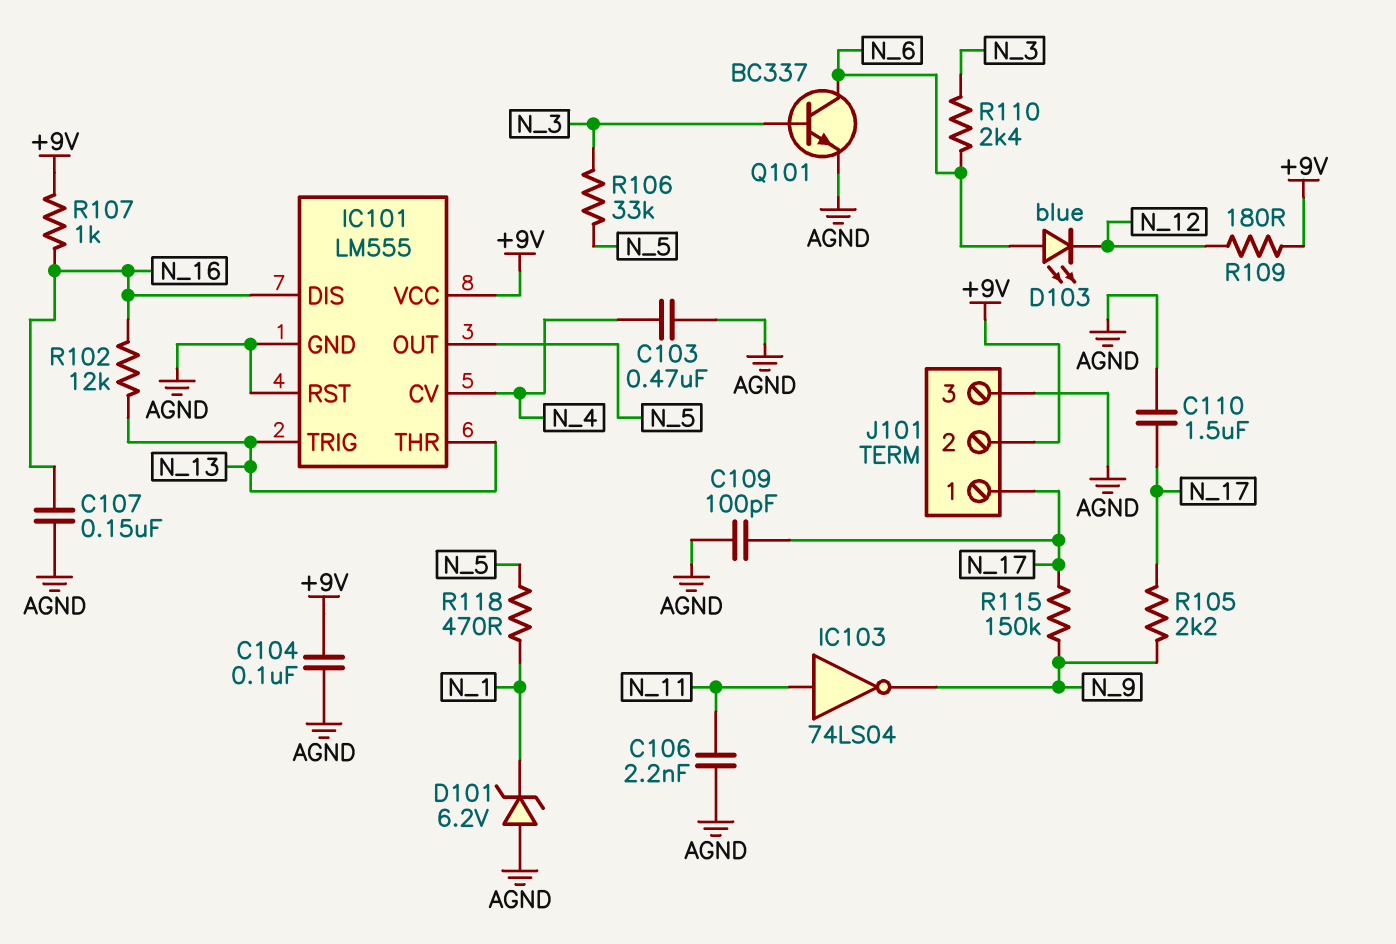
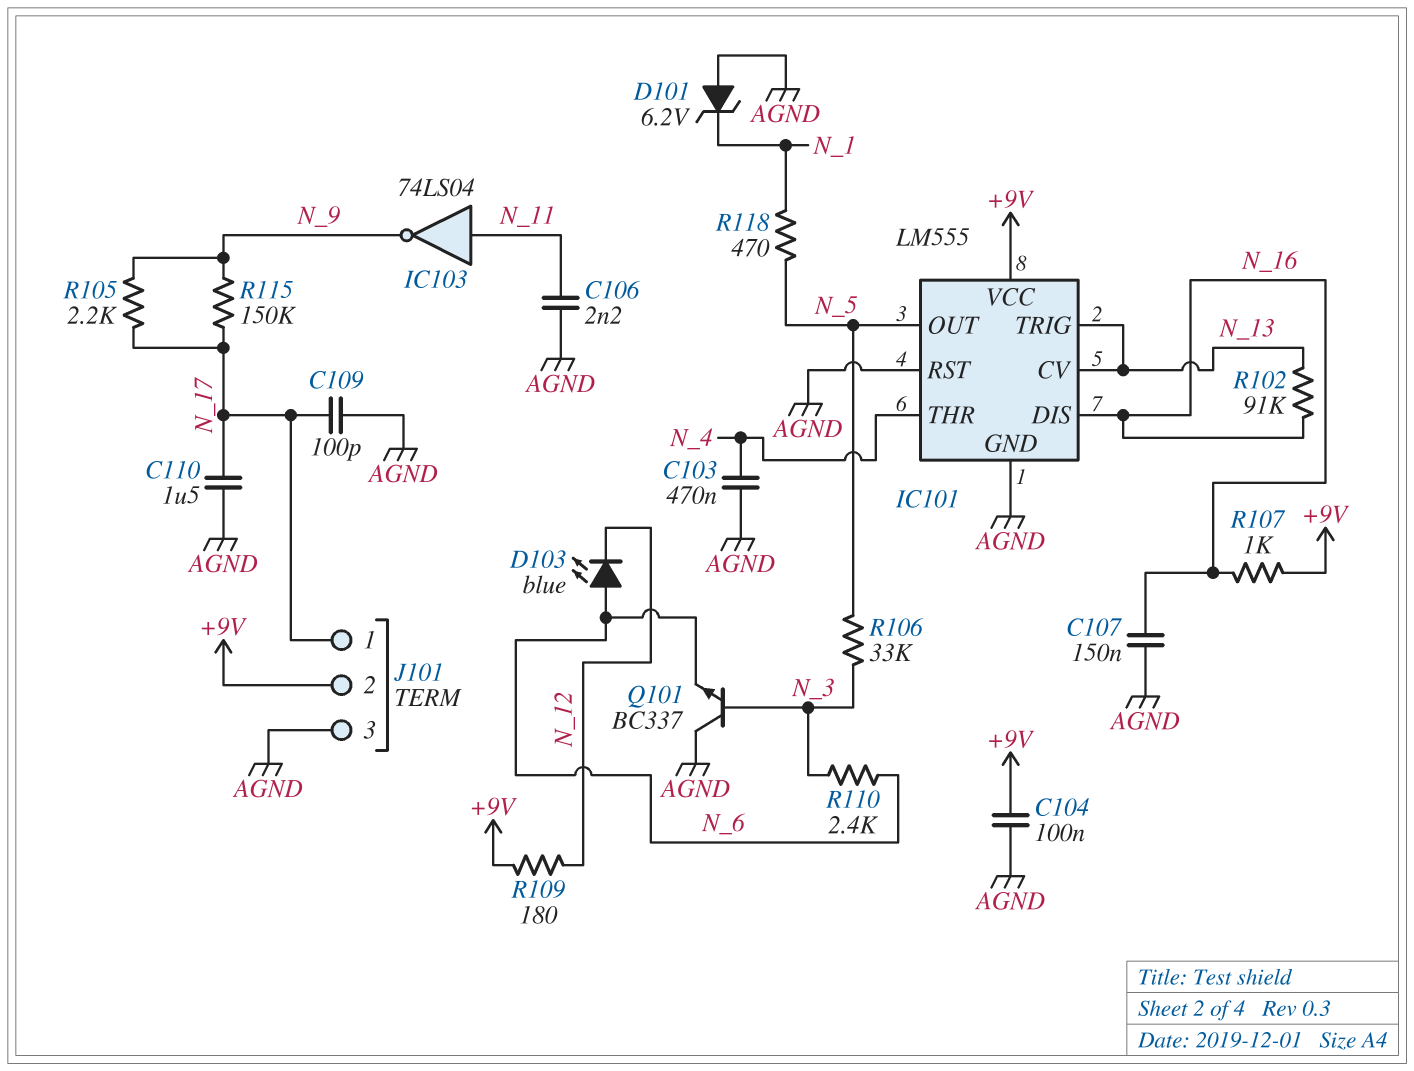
IC101 pin CV: N_4 -> N_13
IC101 pin THR: N_13 -> N_4
Q101: NPN BC337 (B N_3, C N_6, E AGND) -> NPN BC337 (B N_3, C AGND, E N_6)
R102: 12k (N_13, N_16) -> 91k (N_13, N_16)

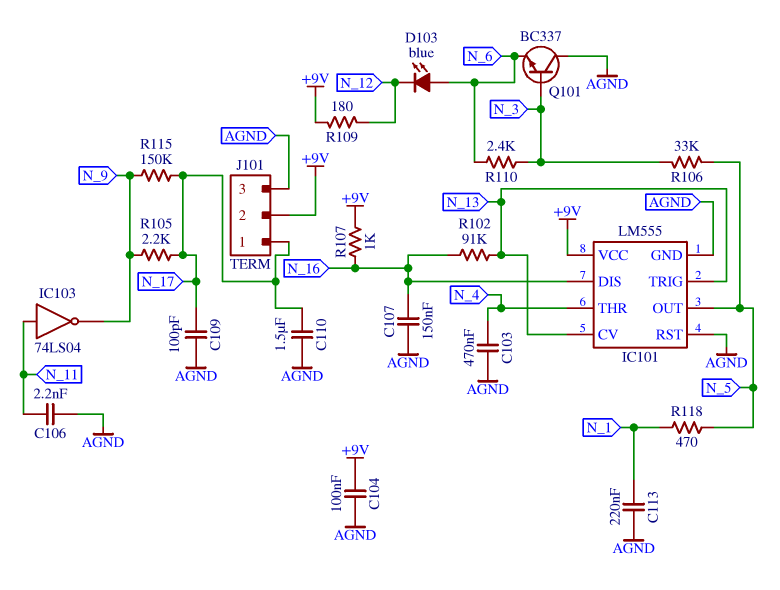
C113: none -> 220nF (AGND, N_1)
D101: zener 6.2V (A AGND, K N_1) -> none

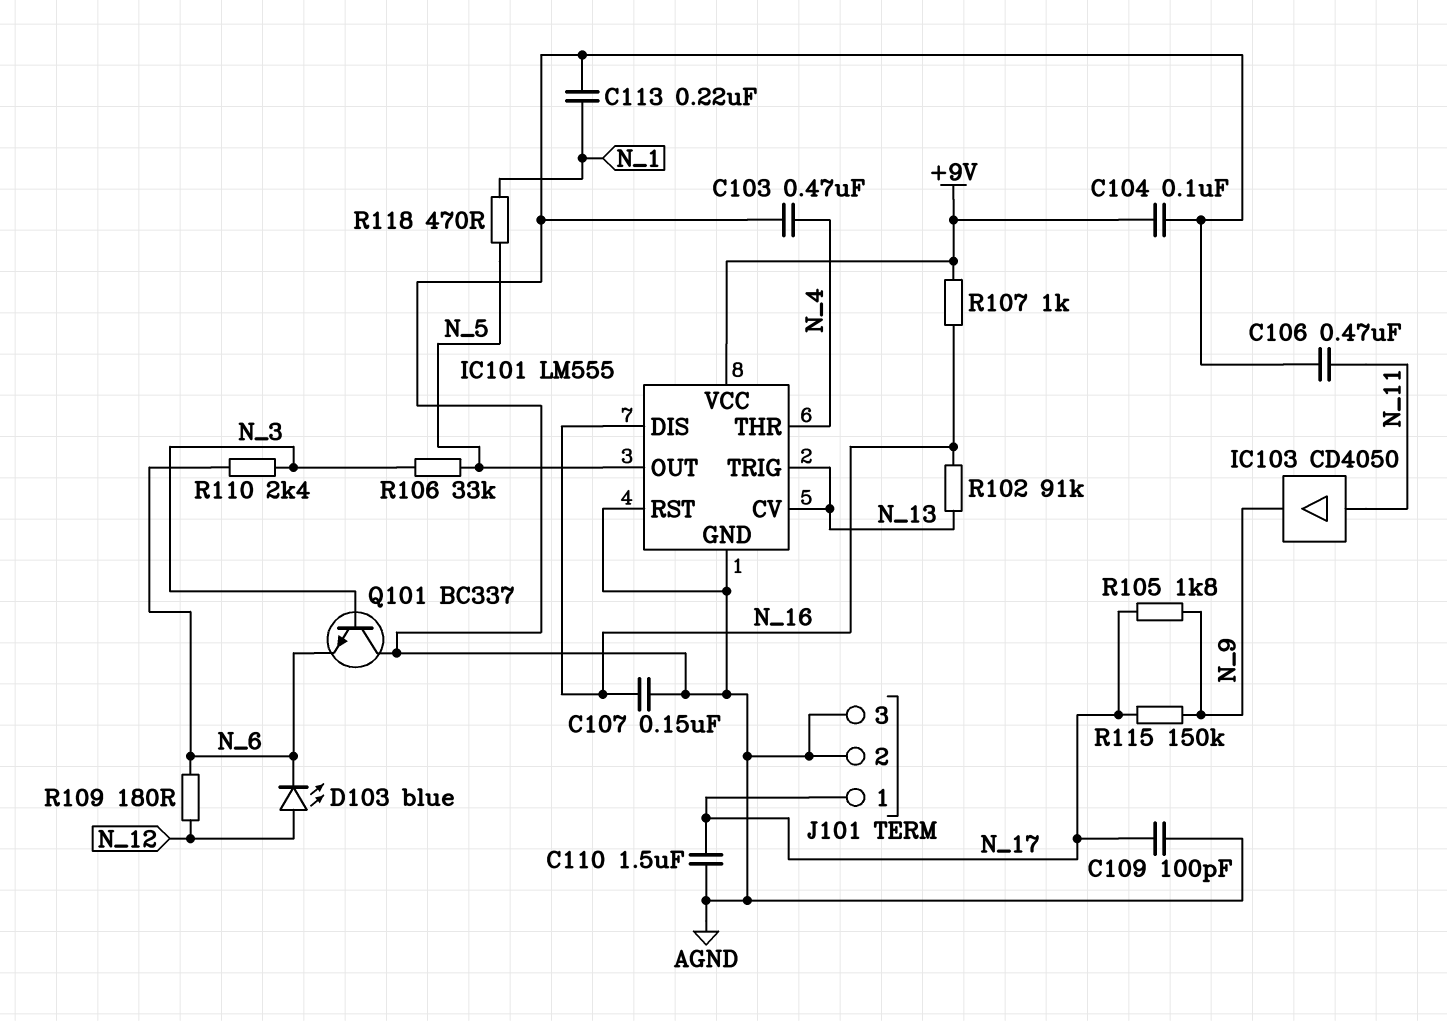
C106: 2.2nF (AGND, N_11) -> 470nF (AGND, N_11)
D103: LED blue (A N_6, K N_12) -> LED blue (A N_12, K N_6)
IC103: NOT 74LS04 (in N_11, out N_9) -> buffer CD4050 (in N_11, out N_9)
J101 pin 2: +9V -> AGND
R105: 2.2k (N_9, N_17) -> 1.8k (N_9, N_17)
R109: 180 (+9V, N_12) -> 180 (N_6, N_12)

